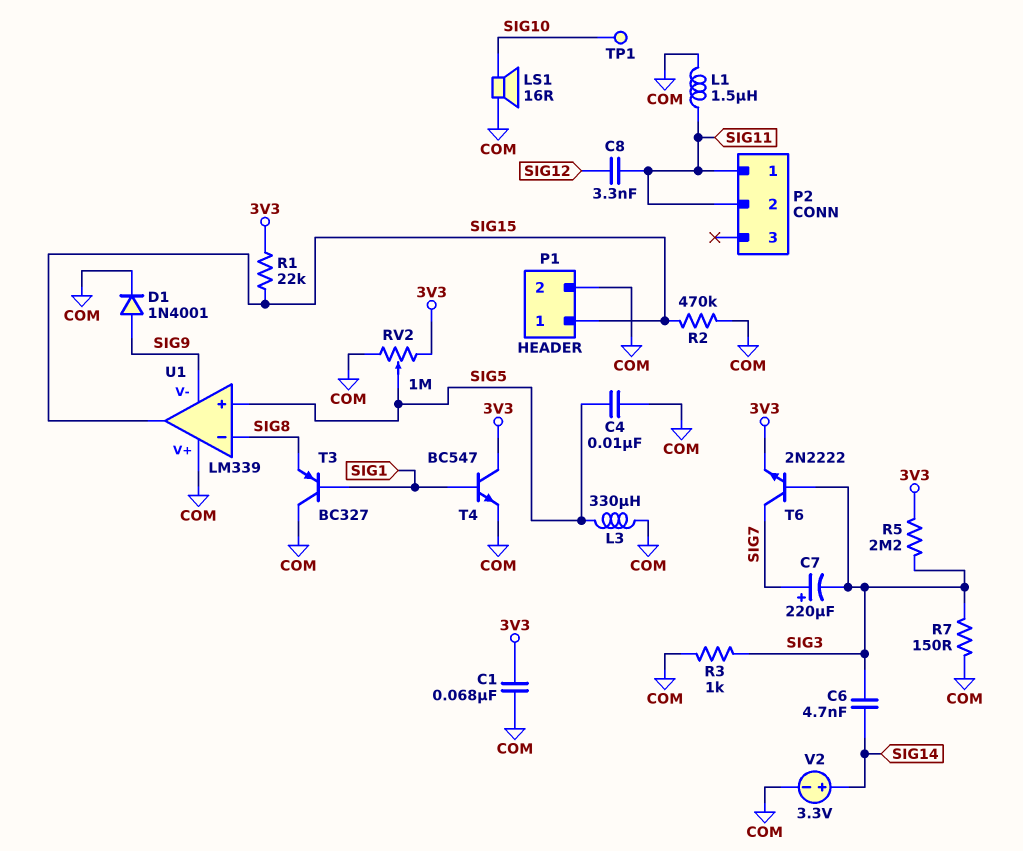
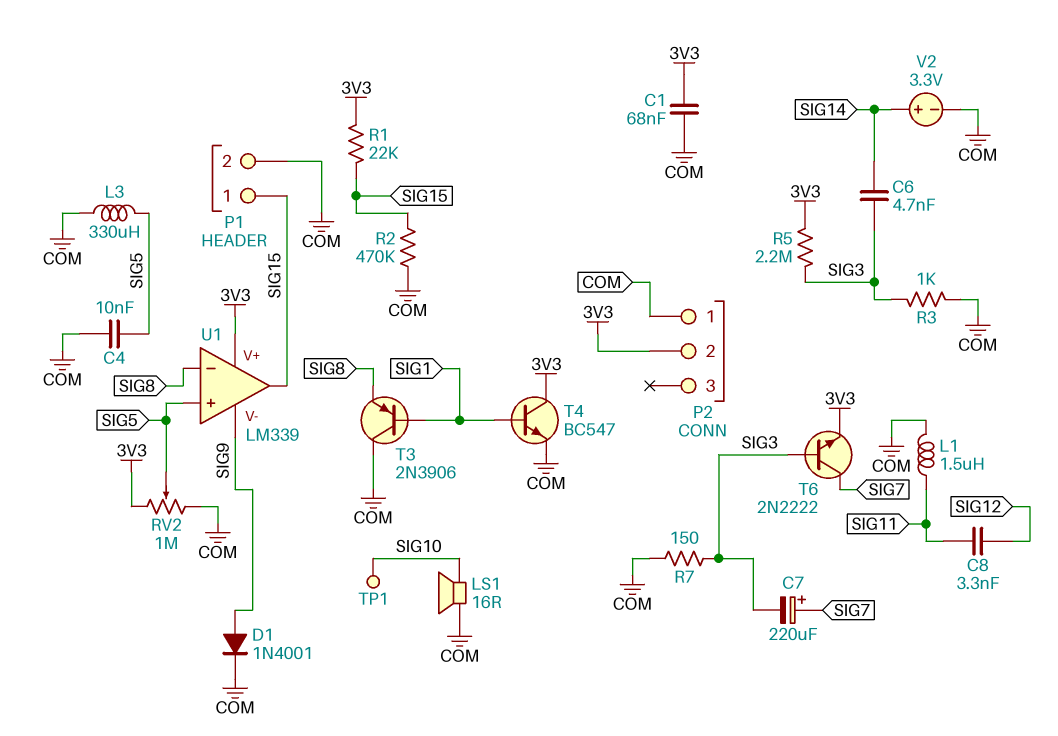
P2 pin 1: SIG11 -> COM
P2 pin 2: SIG11 -> 3V3
T3: PNP BC327 (B SIG1, C COM, E SIG8) -> PNP 2N3906 (B SIG1, C COM, E SIG8)
U1 pin V+: COM -> 3V3

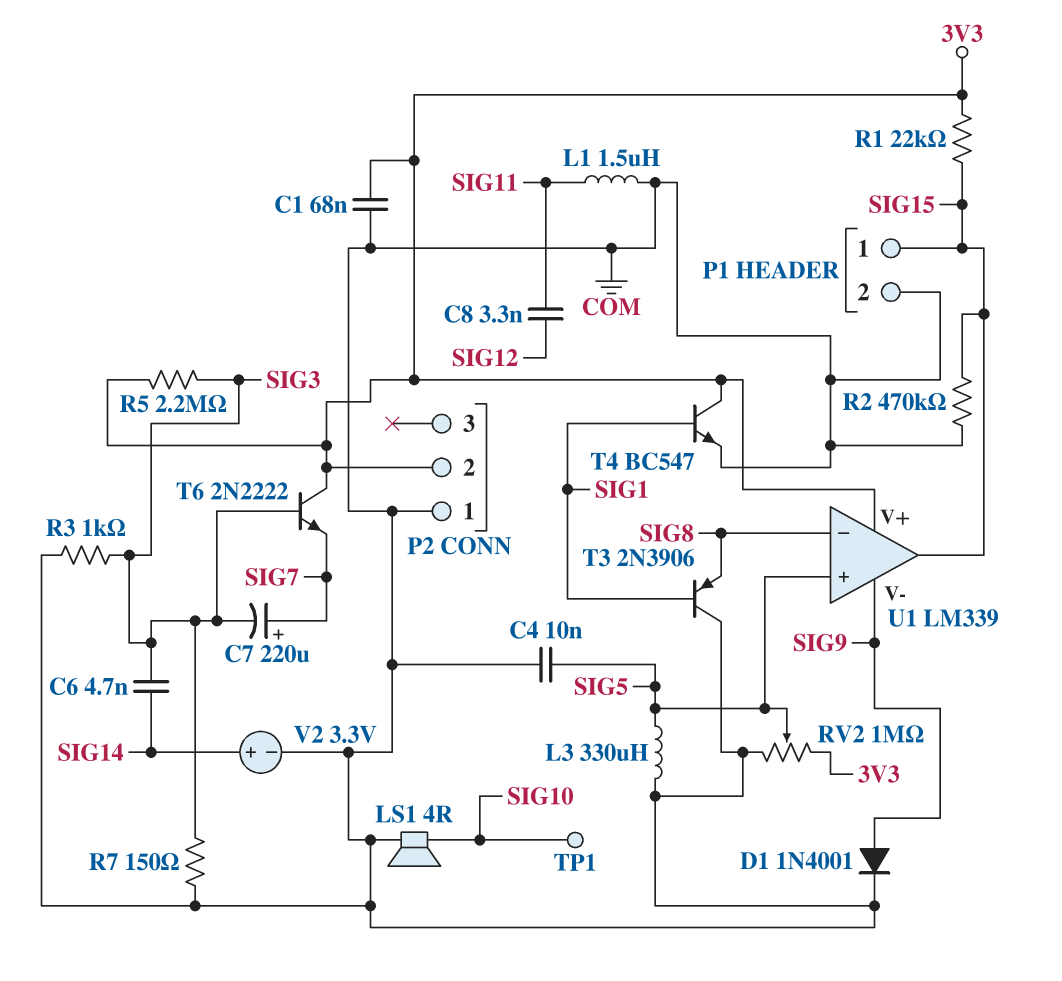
LS1: speaker 16R (COM, SIG10) -> speaker 4R (COM, SIG10)
T6: NPN 2N2222 (B SIG3, C SIG7, E 3V3) -> NPN 2N2222 (B SIG3, C 3V3, E SIG7)

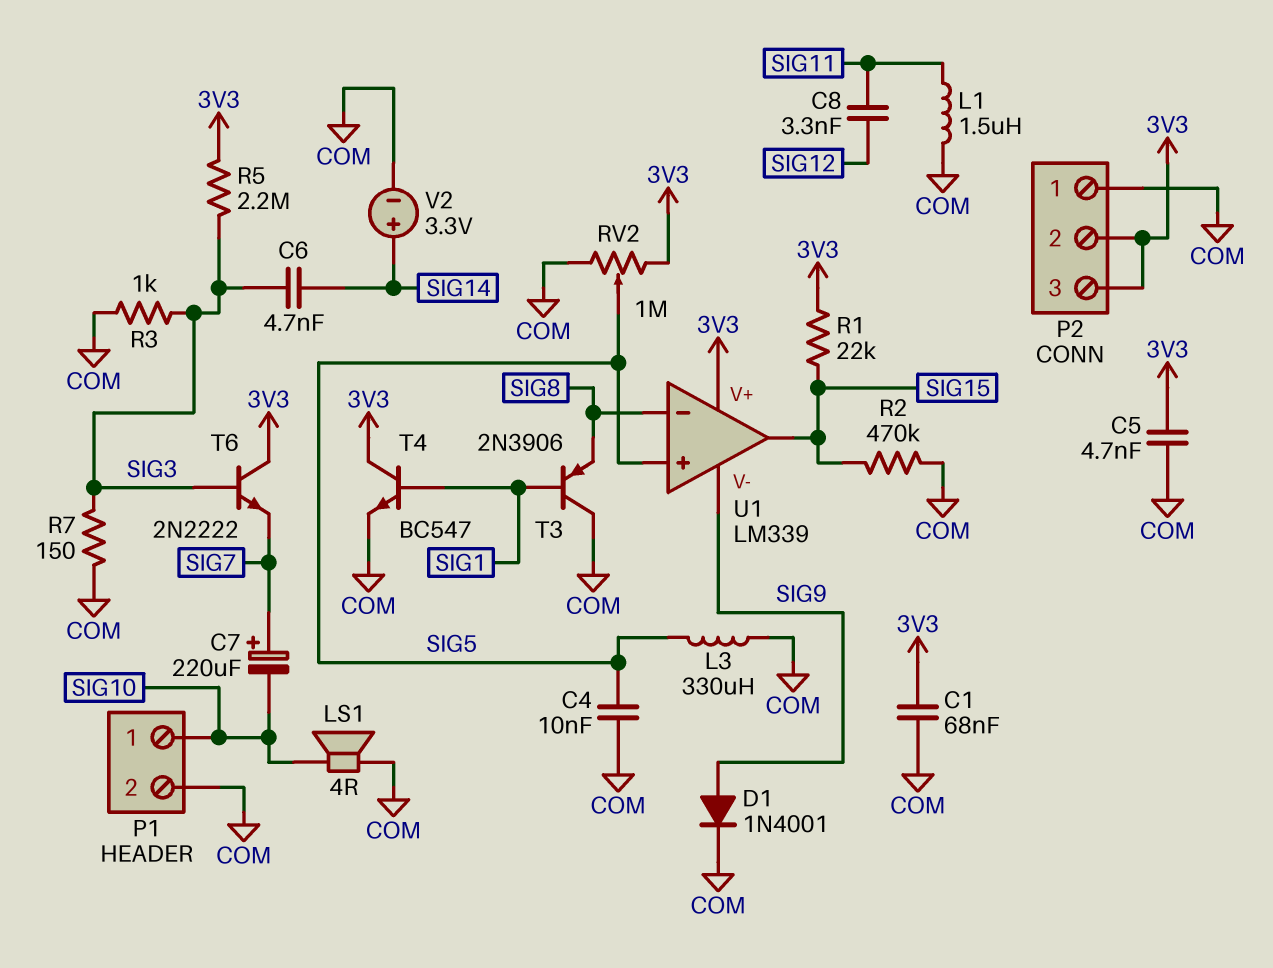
C5: none -> 4.7nF (3V3, COM)
C7: 220uF (plus SIG7, minus SIG3) -> 220uF (plus SIG7, minus SIG10)
P1 pin 1: SIG15 -> SIG10
P2 pin 3: none -> 3V3
TP1: test point (SIG10) -> none

